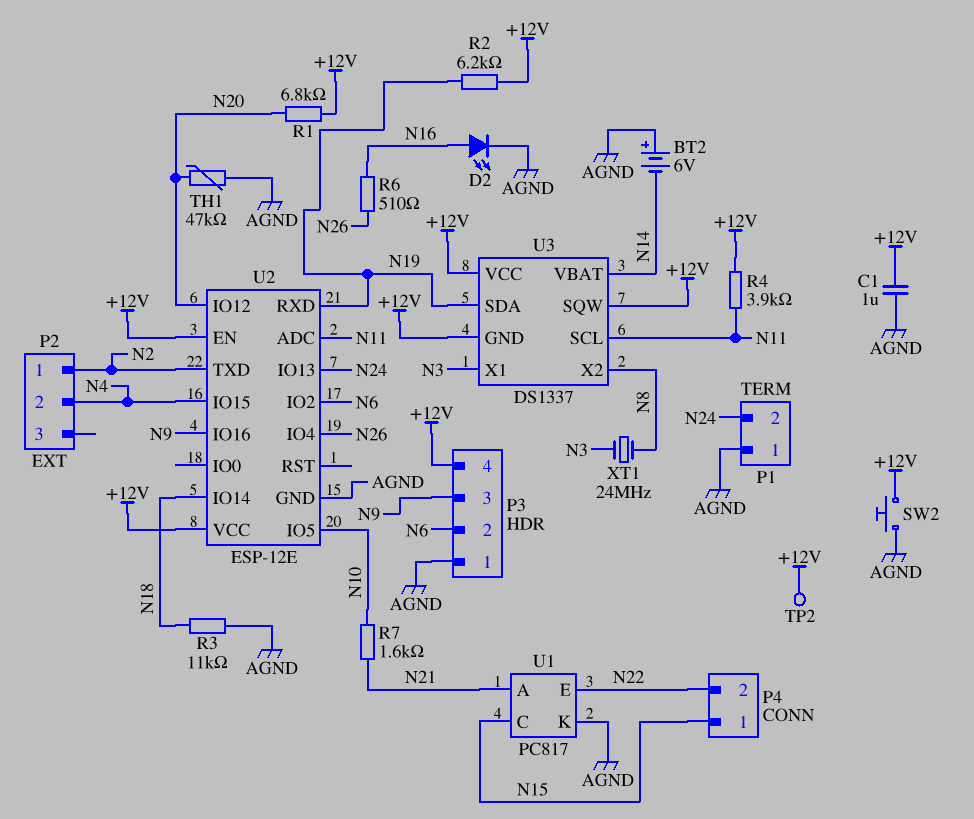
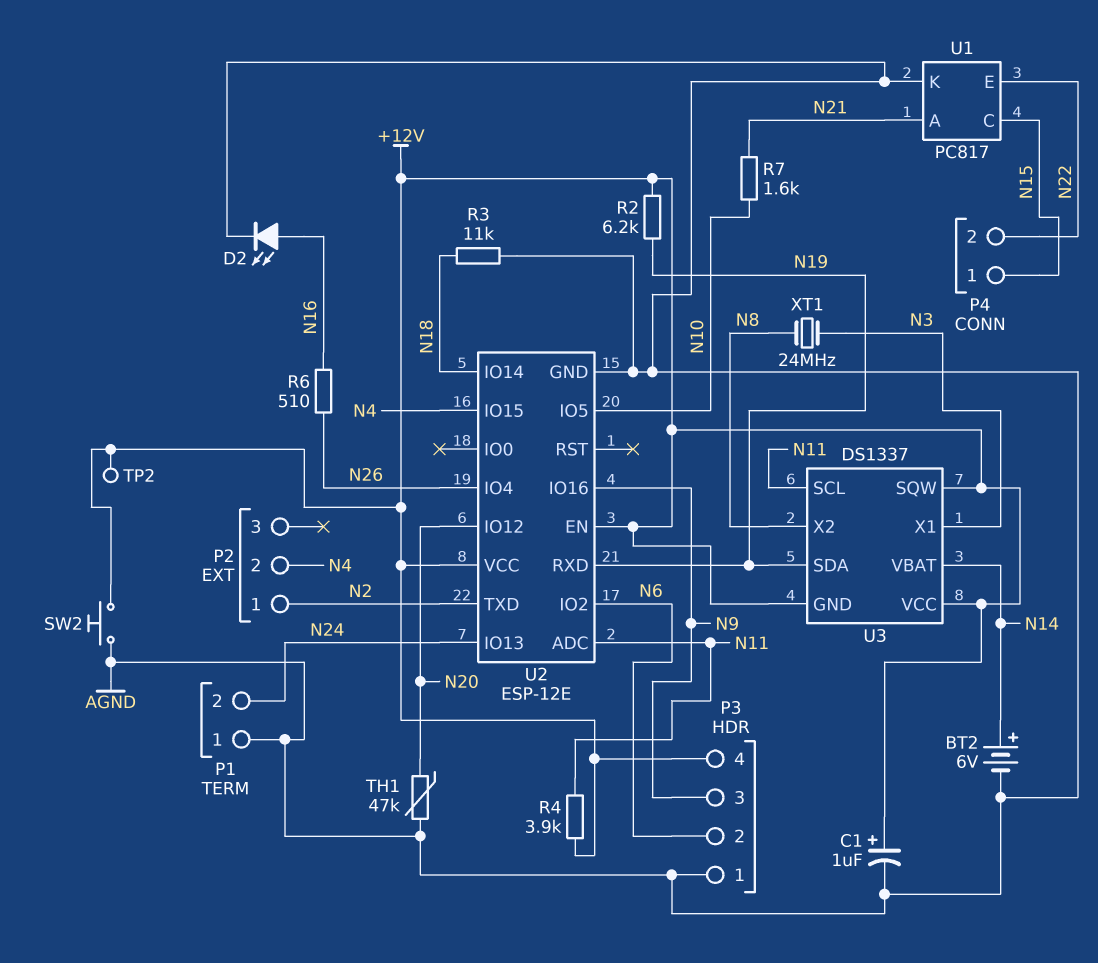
BT2: 6V (plus AGND, minus N14) -> 6V (plus N14, minus AGND)
C1: 1uF (+12V, AGND) -> 1uF (plus +12V, minus AGND)
R1: 6.8k (+12V, N20) -> none

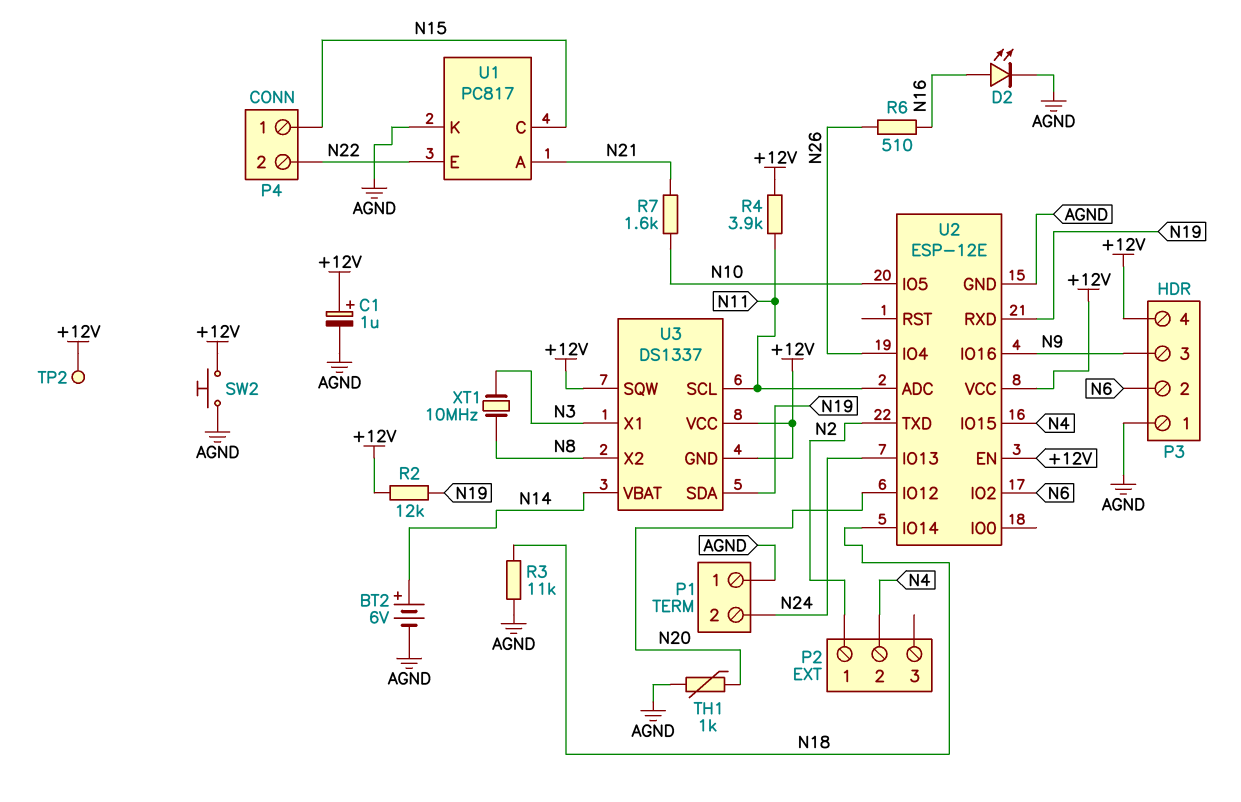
R2: 6.2k (+12V, N19) -> 12k (+12V, N19)
TH1: 47k (AGND, N20) -> 1k (AGND, N20)
XT1: 24MHz (N3, N8) -> 10MHz (N3, N8)

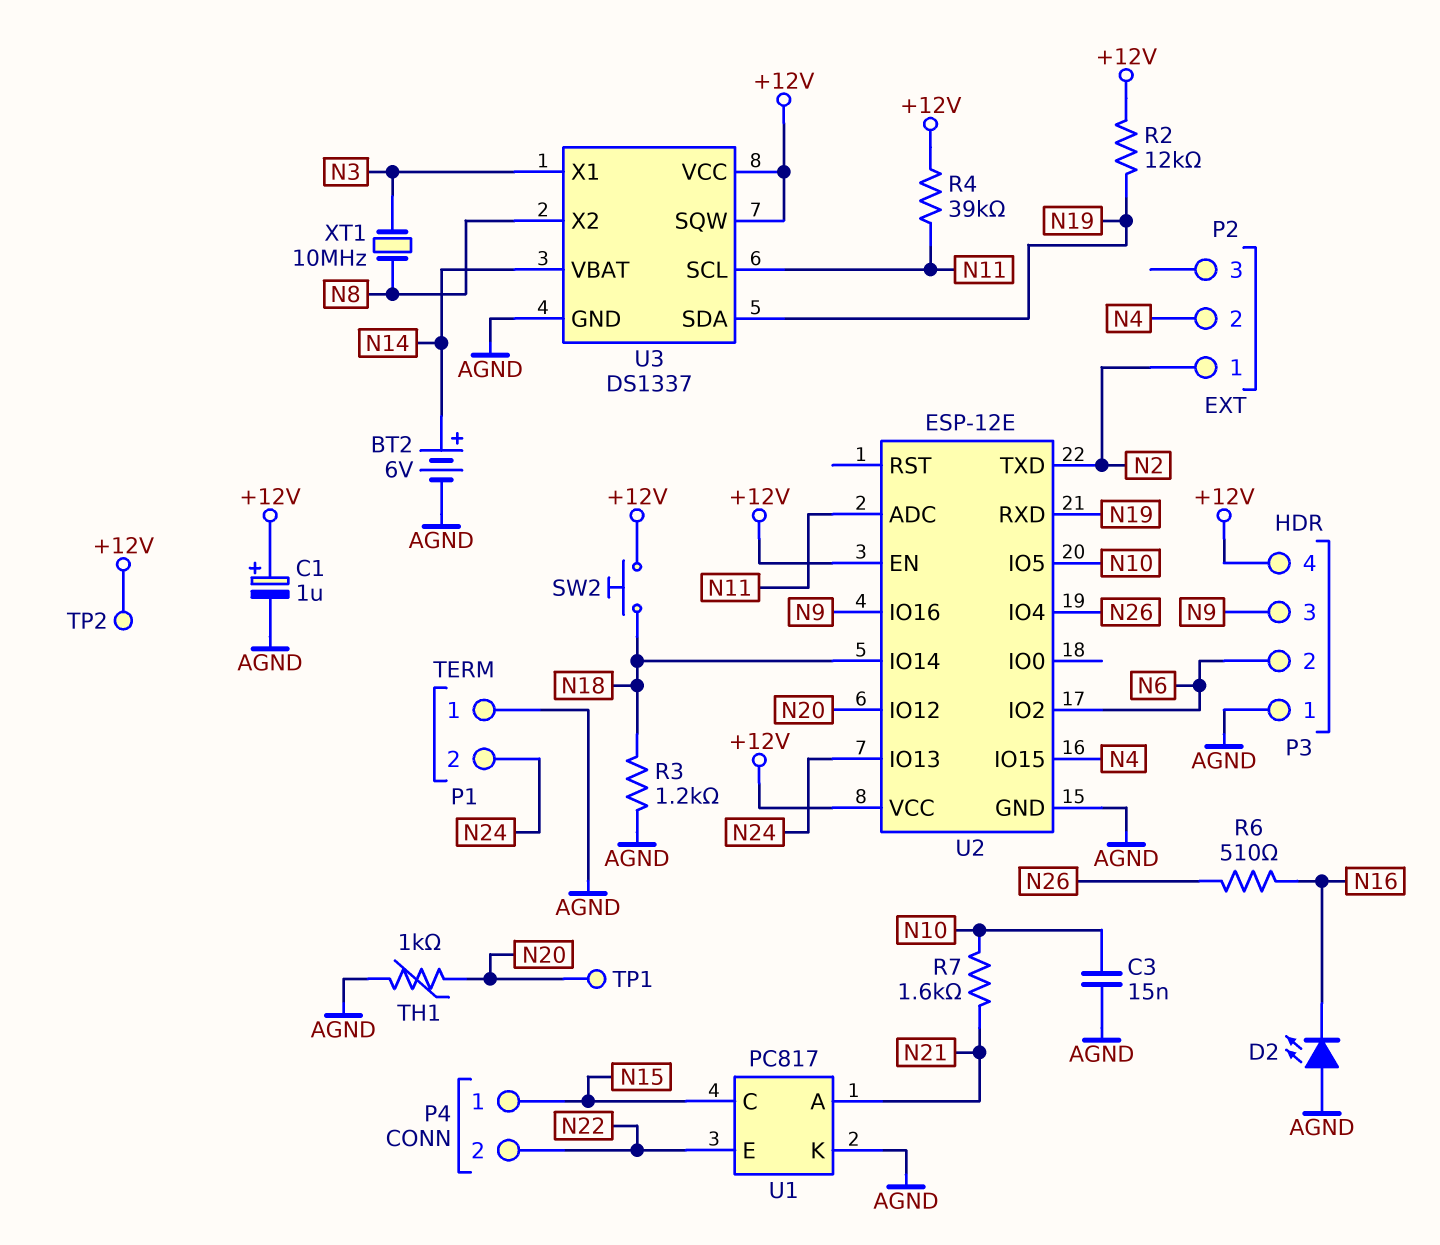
C3: none -> 15nF (AGND, N10)
D2: LED (A N16, K AGND) -> LED (A AGND, K N16)
R3: 11k (AGND, N18) -> 1.2k (AGND, N18)
R4: 3.9k (+12V, N11) -> 39k (+12V, N11)
SW2: button (+12V, AGND) -> button (+12V, N18)
TP1: none -> test point (N20)
U3 pin GND: +12V -> AGND

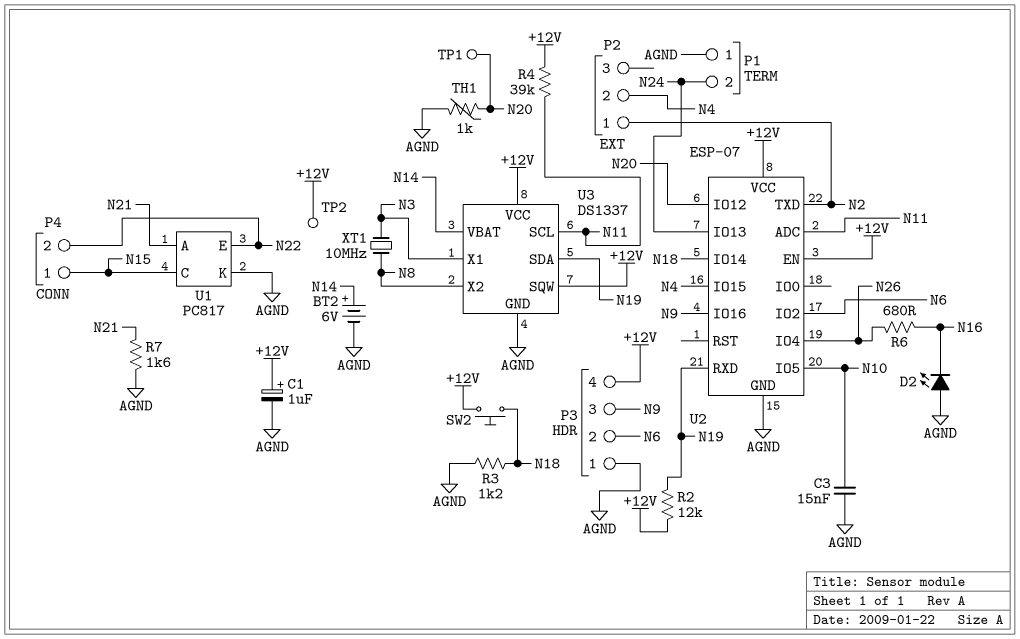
R6: 510 (N16, N26) -> 680 (N16, N26)
R7: 1.6k (N10, N21) -> 1.6k (AGND, N21)
U2: ESP-12E -> ESP-07

